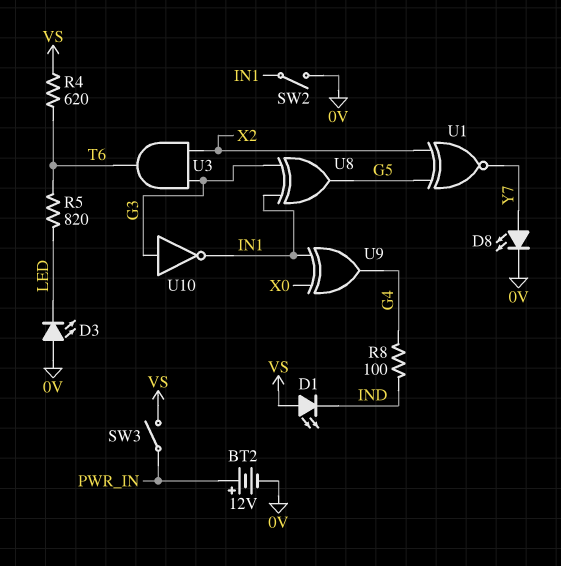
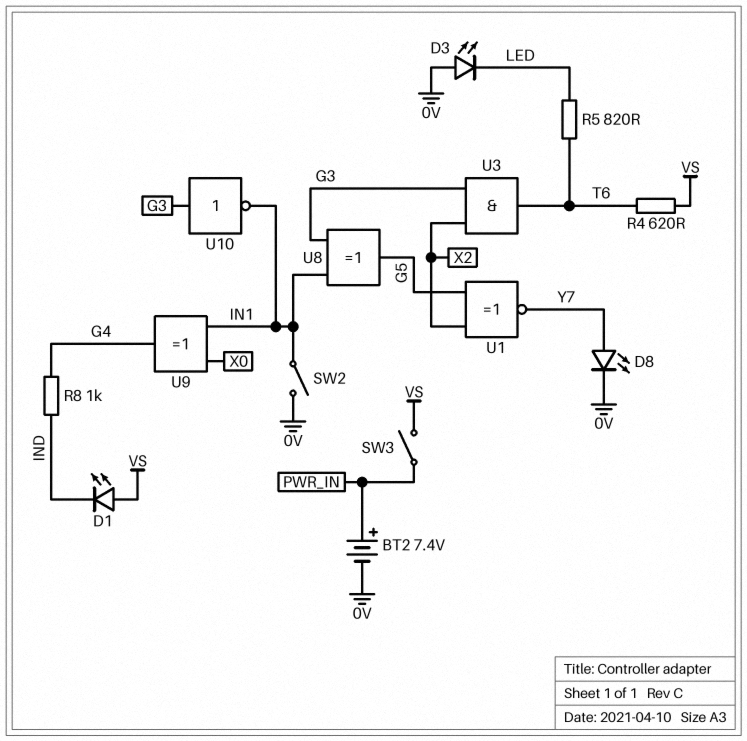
BT2: 12V (plus PWR_IN, minus 0V) -> 7.4V (plus PWR_IN, minus 0V)
R8: 100 (G4, IND) -> 1k (G4, IND)

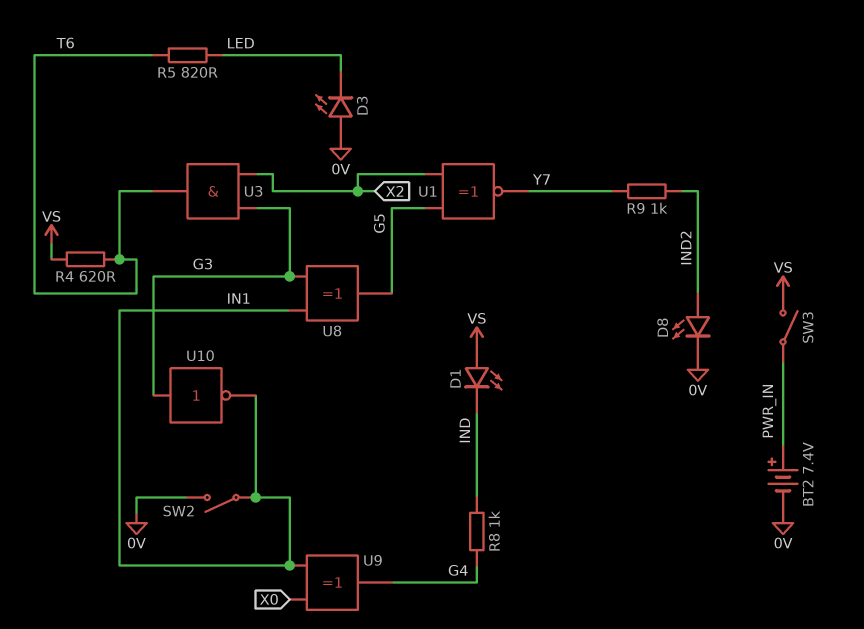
D8: LED (A Y7, K 0V) -> LED (A IND2, K 0V)
R9: none -> 1k (IND2, Y7)

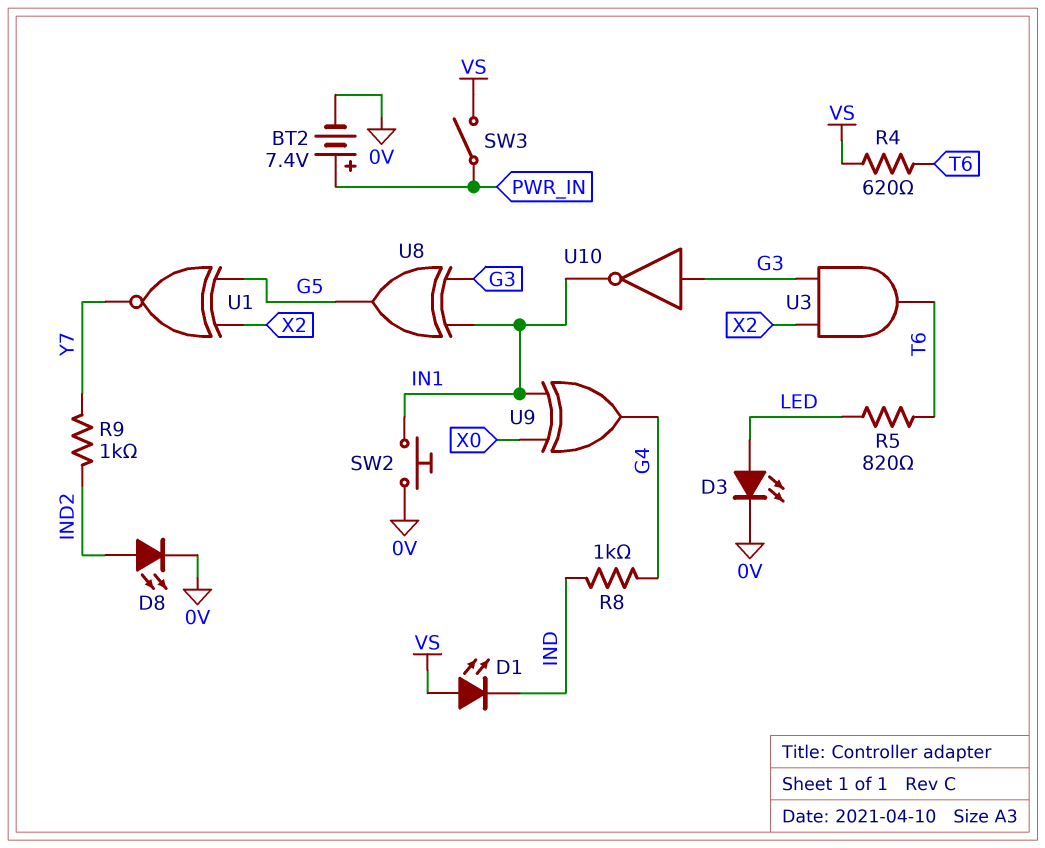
D3: LED (A 0V, K LED) -> LED (A LED, K 0V)
SW2: switch (0V, IN1) -> button (0V, IN1)

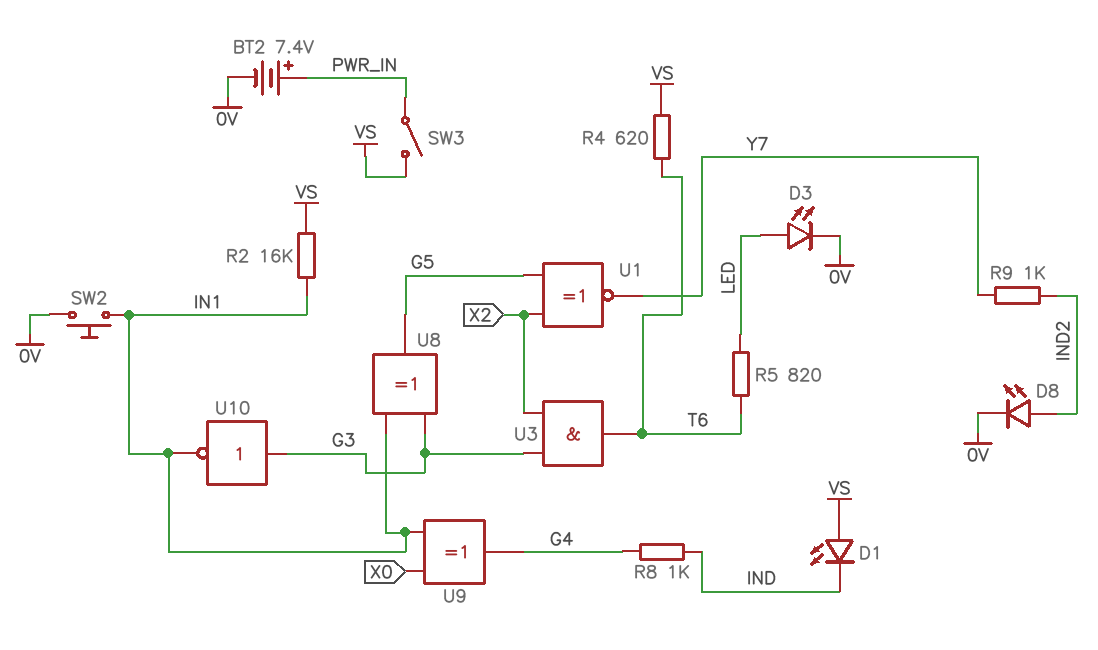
R2: none -> 16k (IN1, VS)

